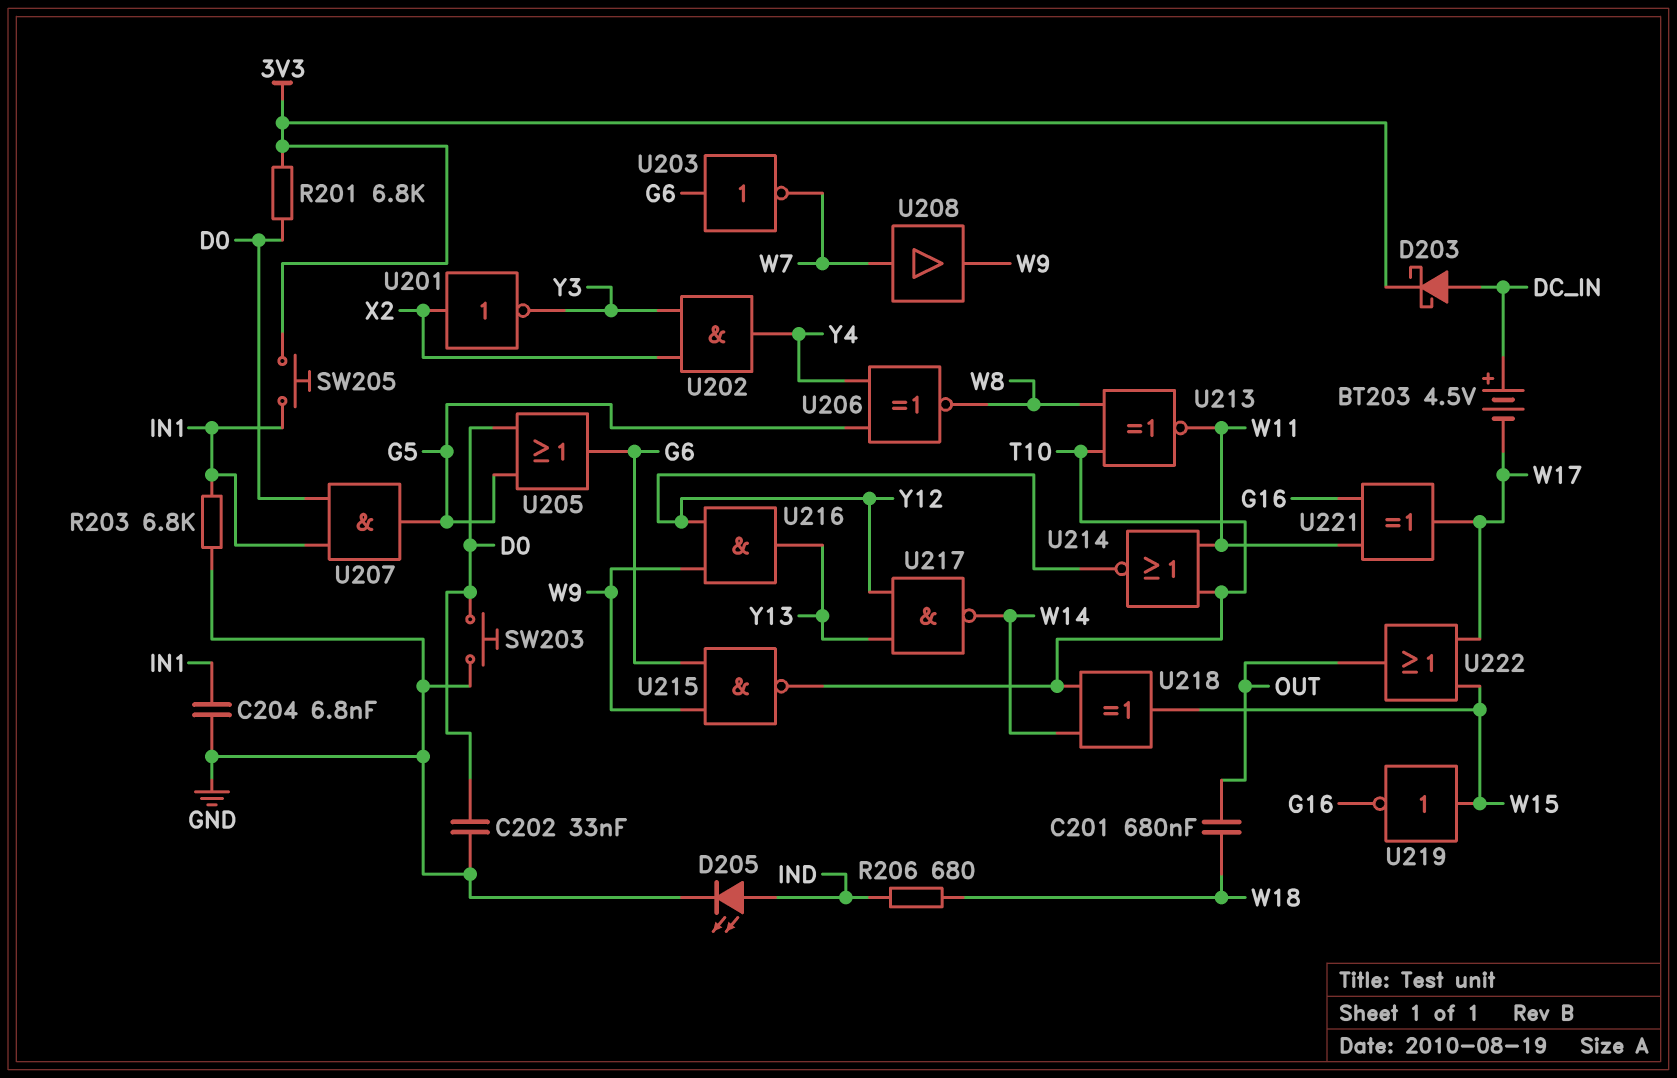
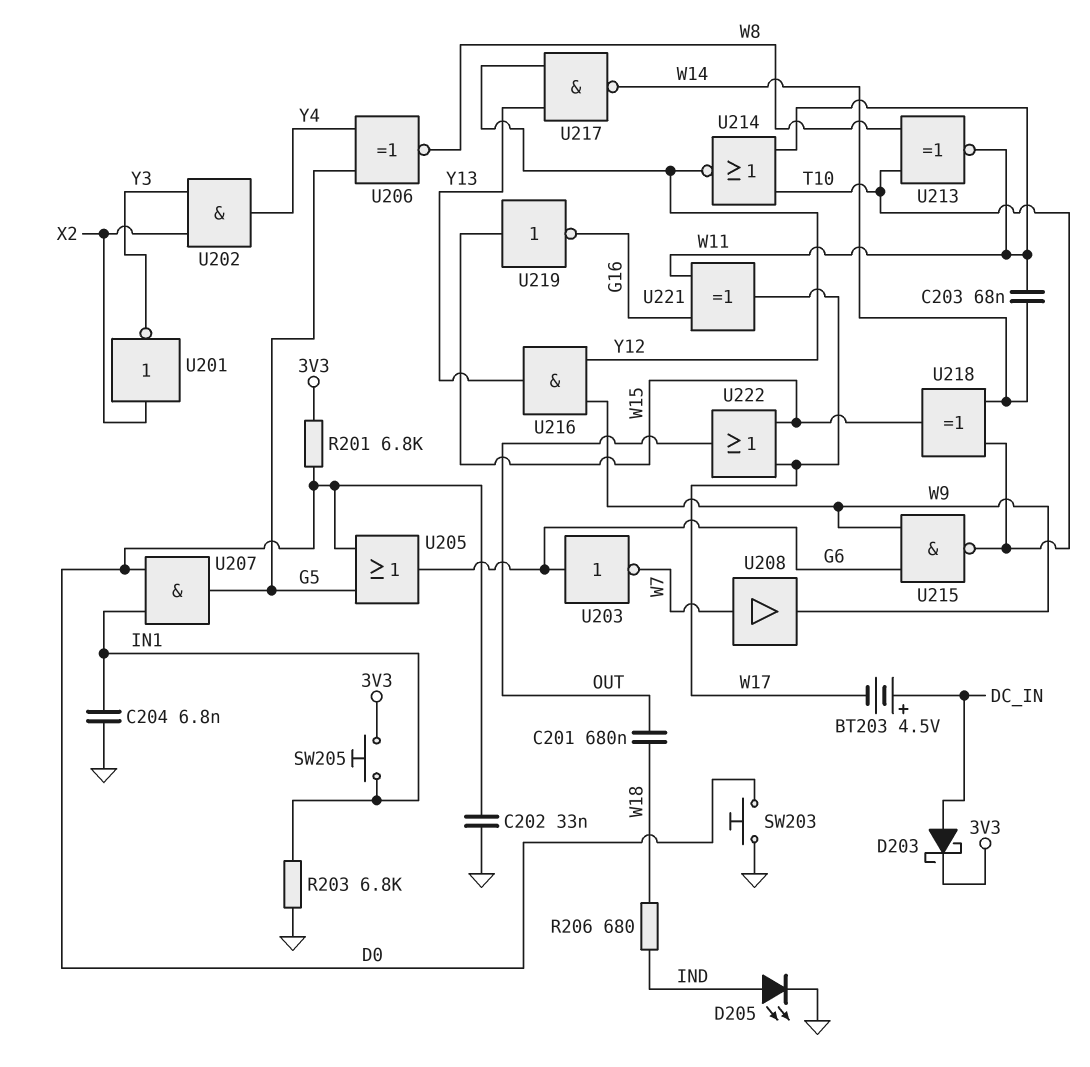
C203: none -> 68nF (W11, W14)

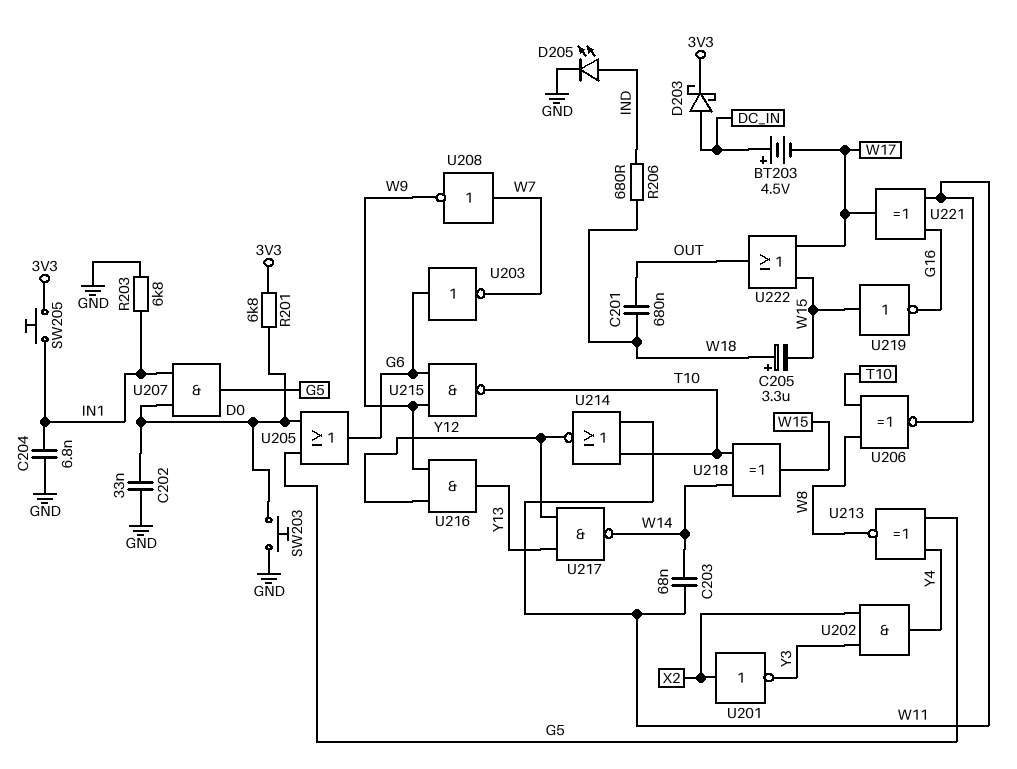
C205: none -> 3.3uF (plus W18, minus W15)
U206: XNOR (in G5, in Y4, out W8) -> XNOR (in T10, in W8, out W11)
U208: buffer (in W7, out W9) -> NOT (in W7, out W9)
U213: XNOR (in T10, in W8, out W11) -> XNOR (in G5, in Y4, out W8)

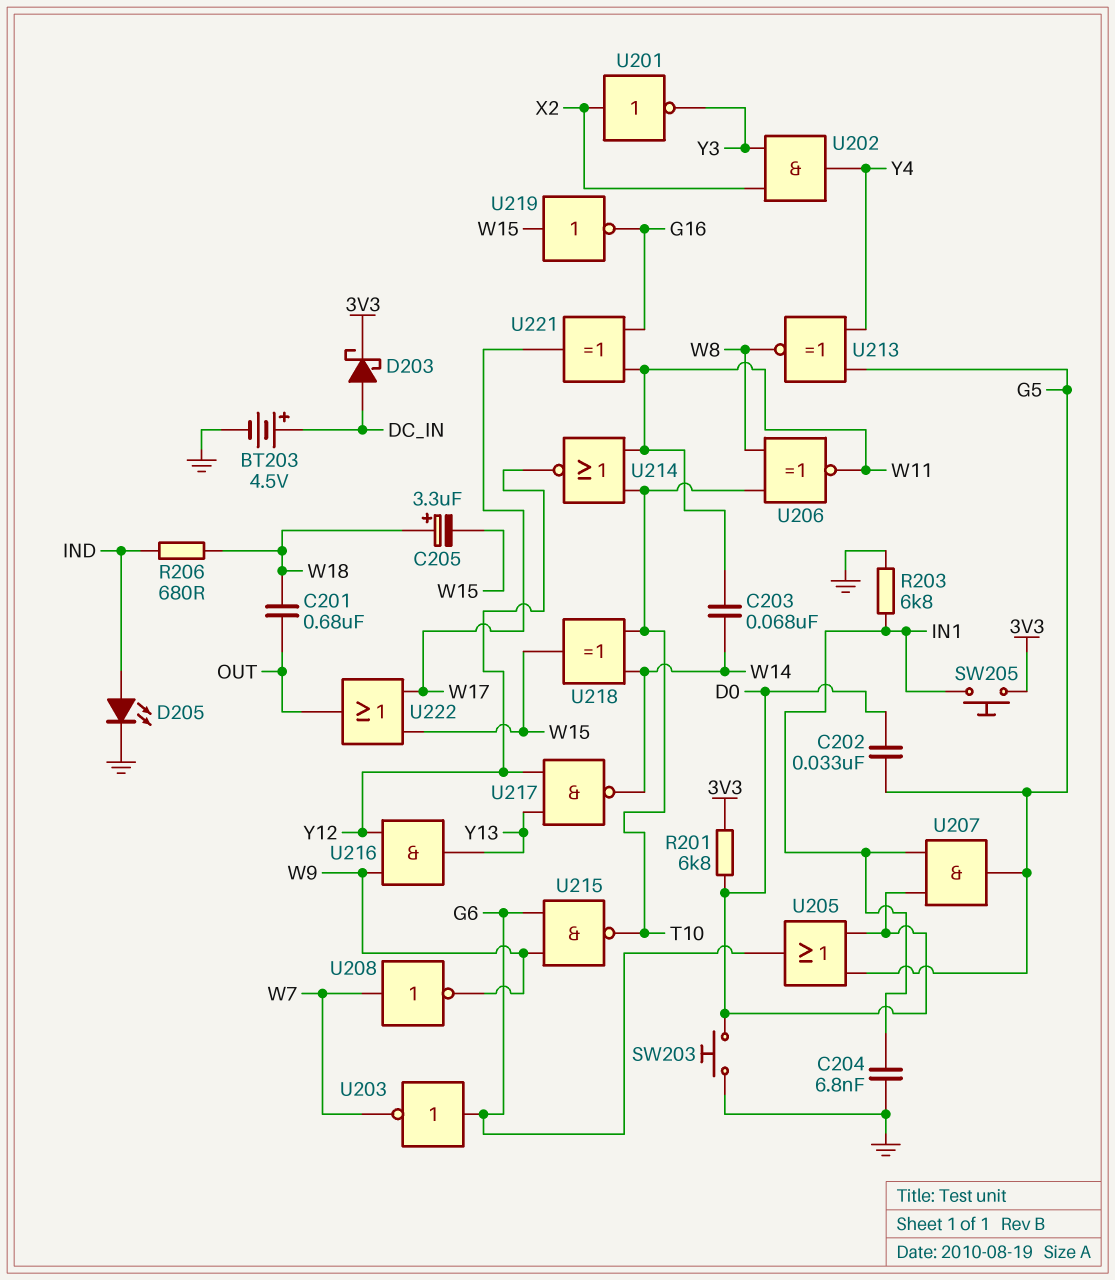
BT203: 4.5V (plus DC_IN, minus W17) -> 4.5V (plus DC_IN, minus GND)
C202: 33nF (D0, GND) -> 33nF (D0, G5)

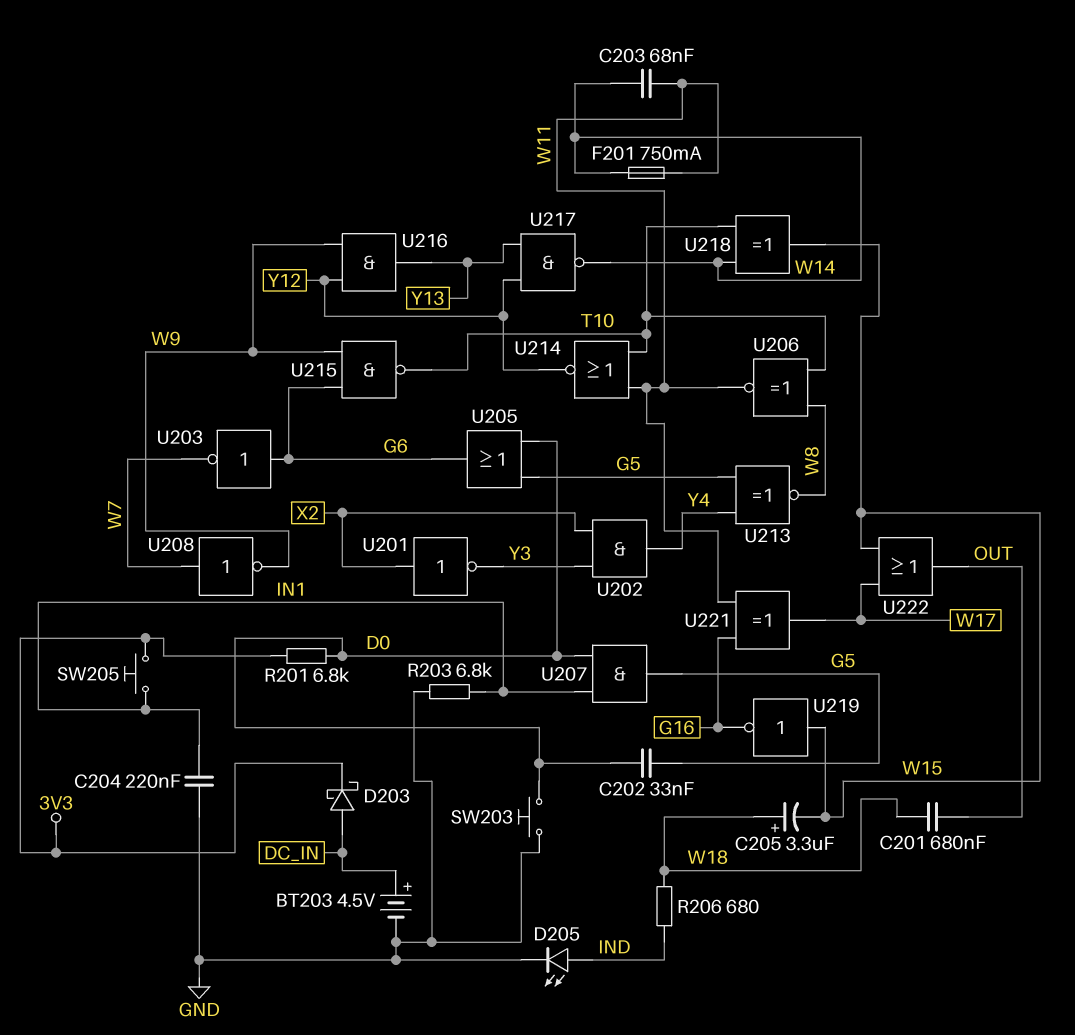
C204: 6.8nF (GND, IN1) -> 220nF (GND, IN1)
F201: none -> 750mA (W11, W14)

